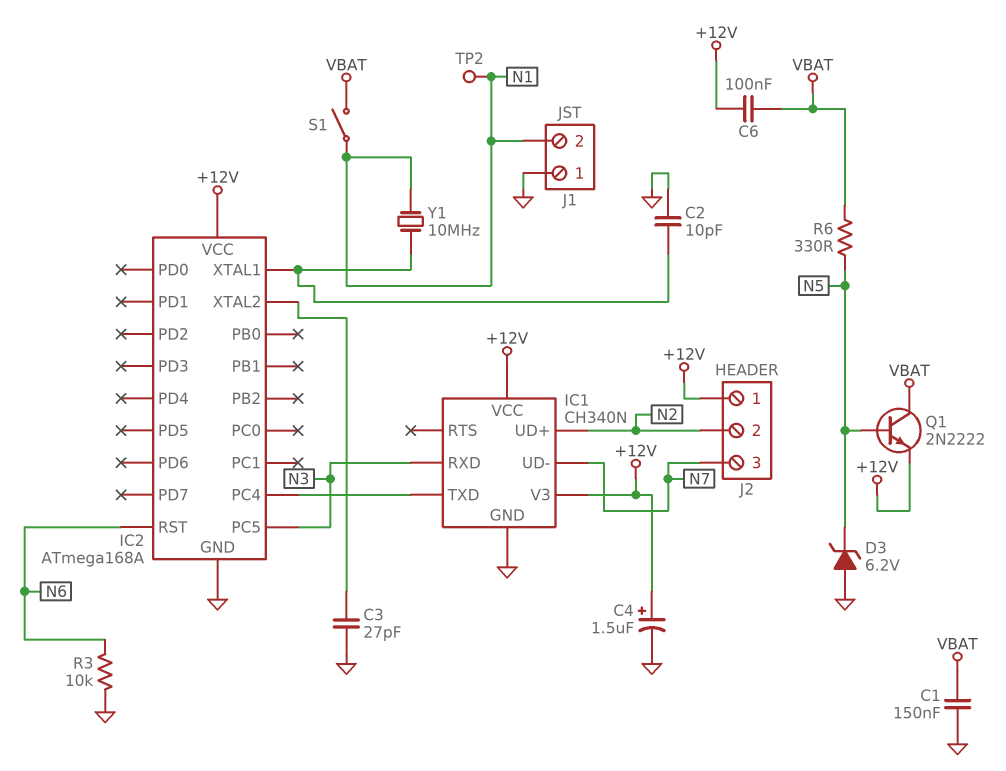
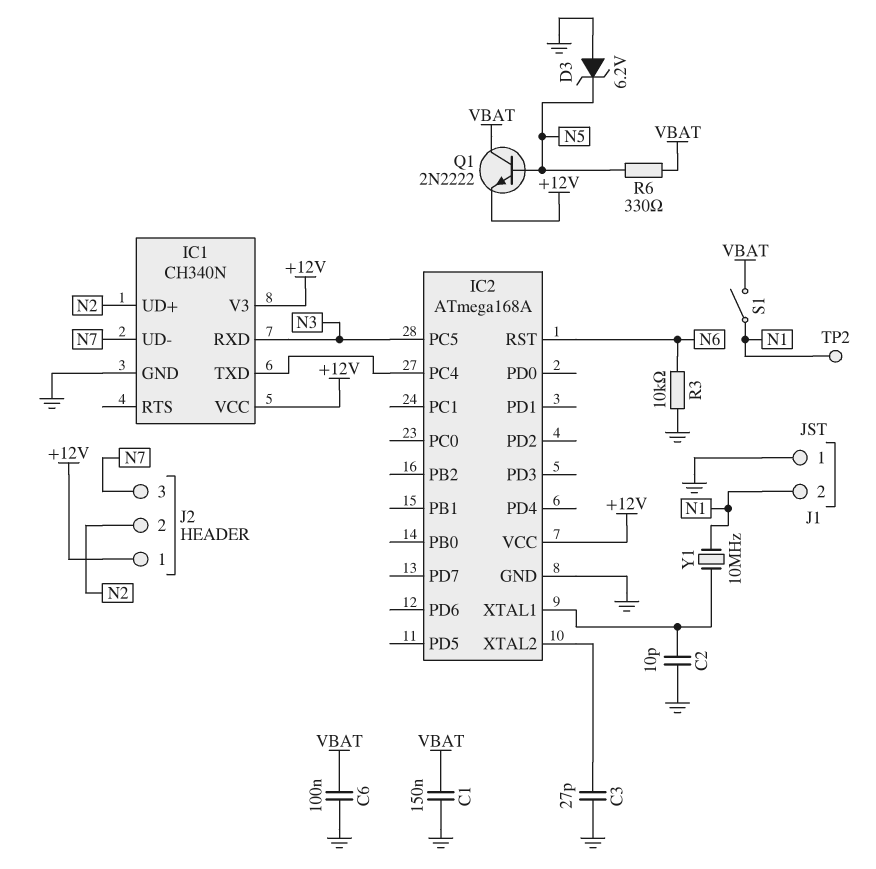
C4: 1.5uF (plus +12V, minus GND) -> none
C6: 100nF (+12V, VBAT) -> 100nF (GND, VBAT)

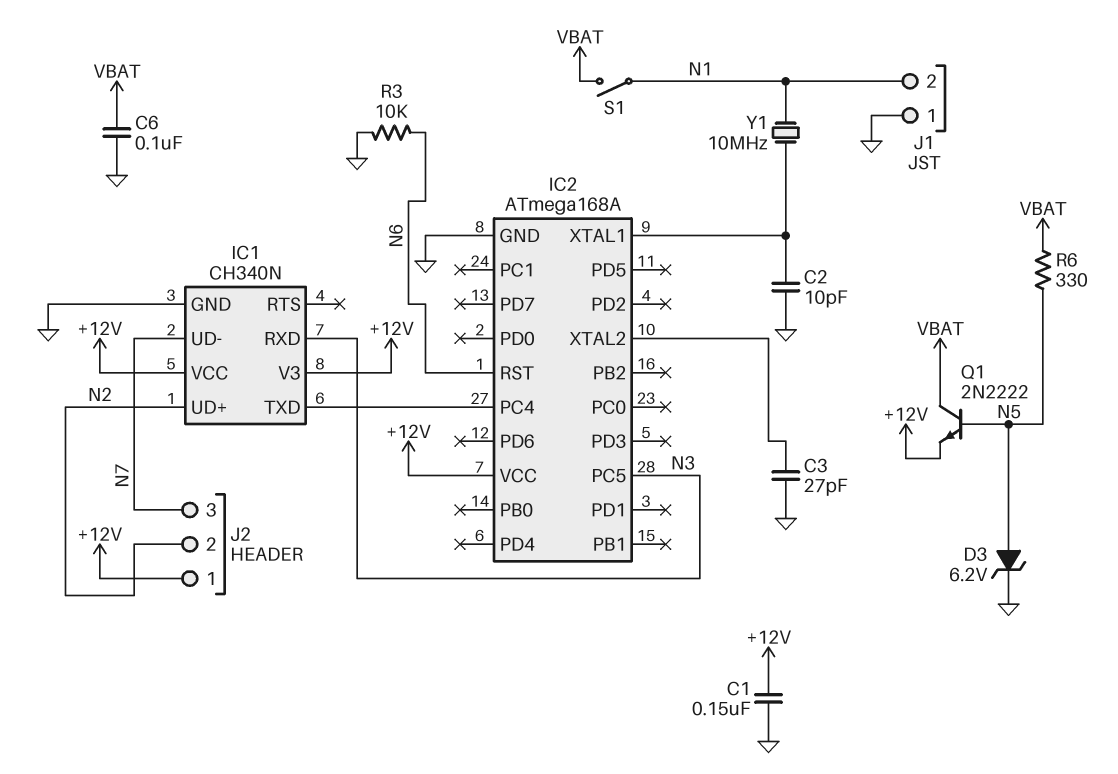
C1: 150nF (GND, VBAT) -> 150nF (+12V, GND)
D3: zener 6.2V (A GND, K N5) -> zener 6.2V (A N5, K GND)
TP2: test point (N1) -> none

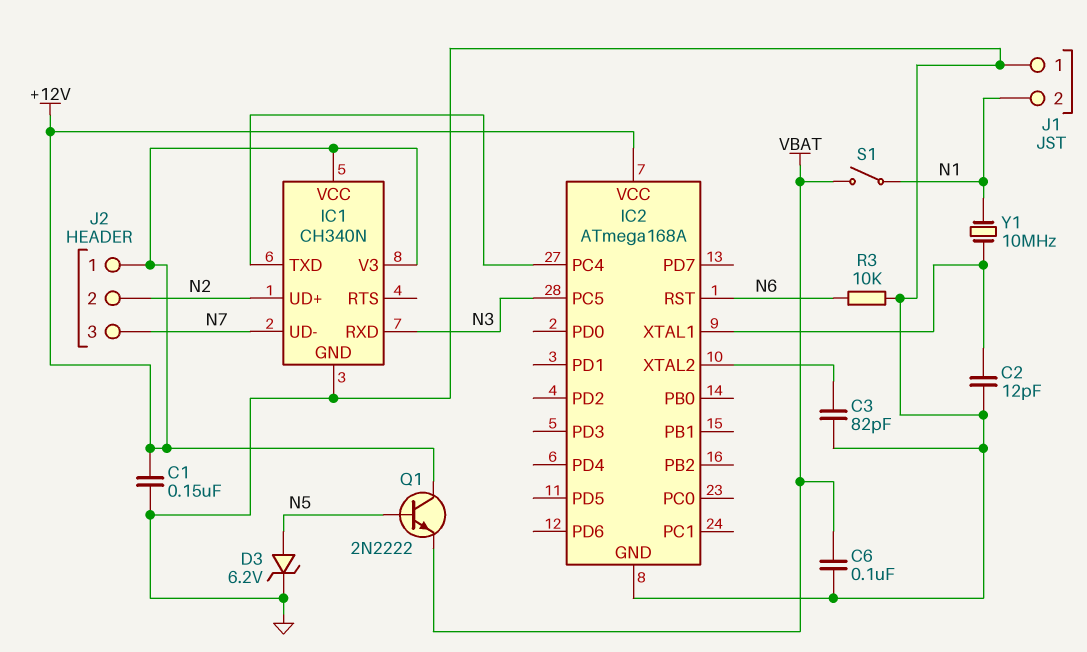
C2: 10pF (GND, IC2/XTAL1) -> 12pF (GND, IC2/XTAL1)
C3: 27pF (GND, IC2/XTAL2) -> 82pF (GND, IC2/XTAL2)
Q1: NPN 2N2222 (B N5, C VBAT, E +12V) -> NPN 2N2222 (B N5, C +12V, E VBAT)
R6: 330 (N5, VBAT) -> none

